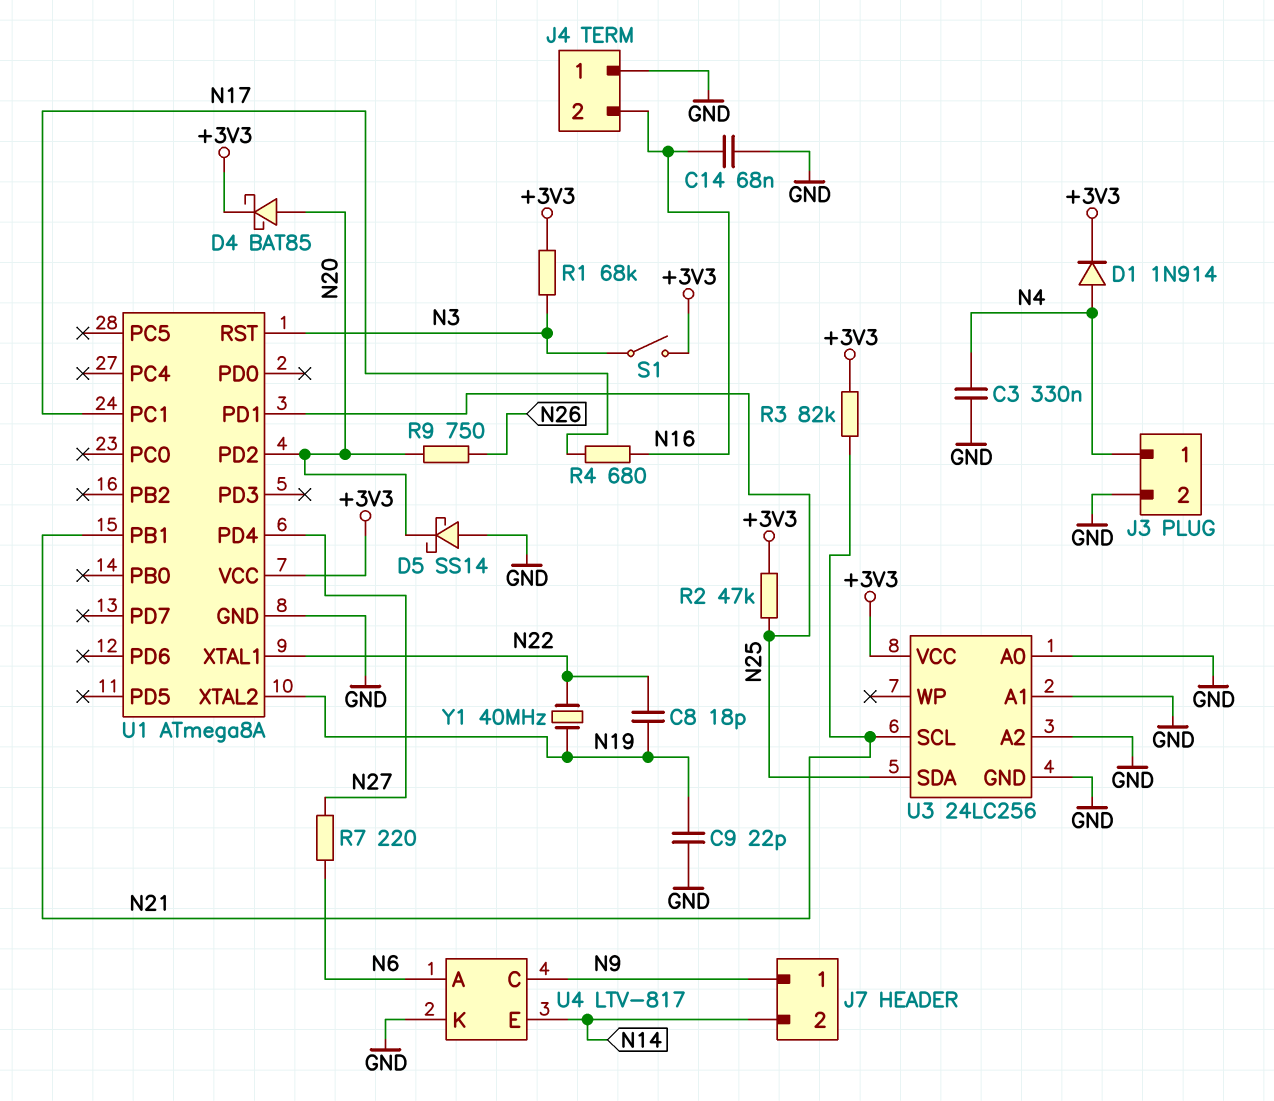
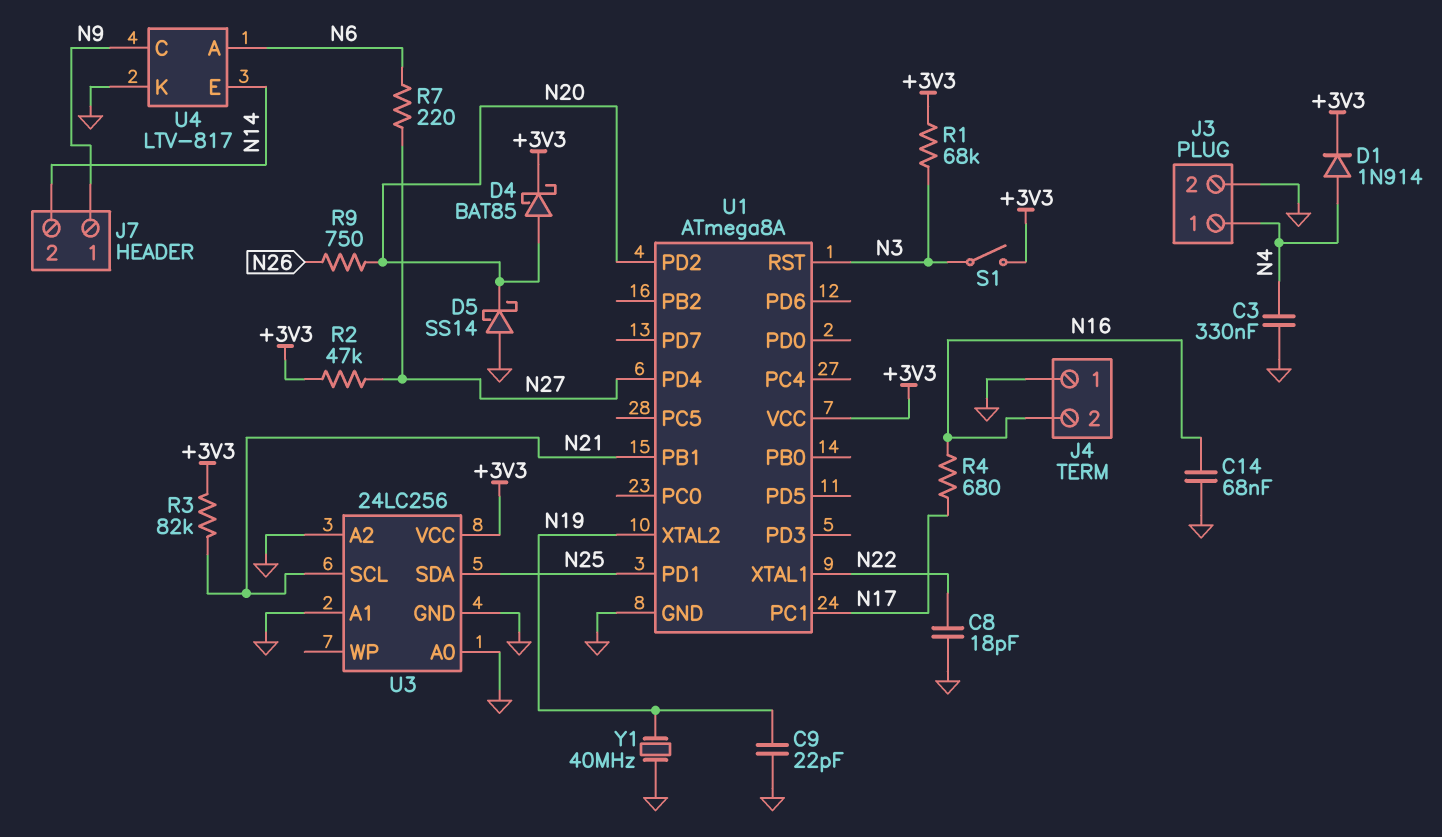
C8: 18pF (N19, N22) -> 18pF (GND, N22)
R2: 47k (+3V3, N25) -> 47k (+3V3, N27)
Y1: 40MHz (N19, N22) -> 40MHz (GND, N19)

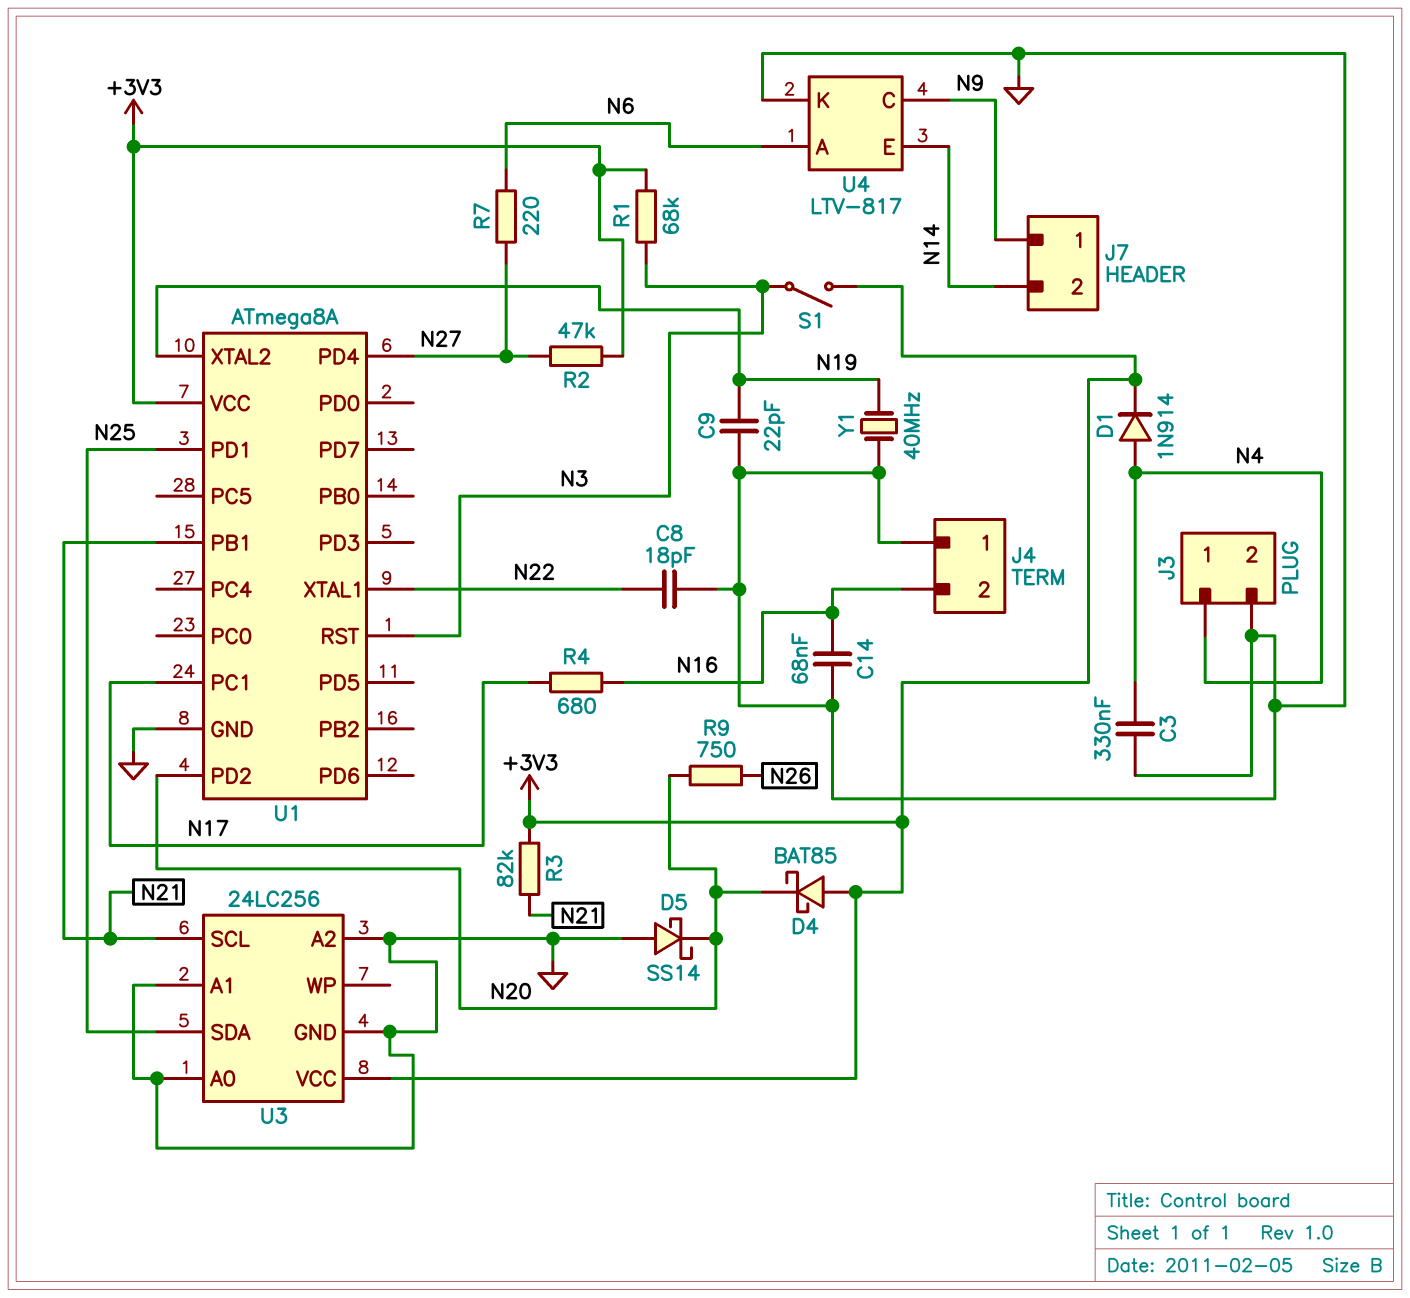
D4: schottky BAT85 (A N20, K +3V3) -> schottky BAT85 (A +3V3, K N20)

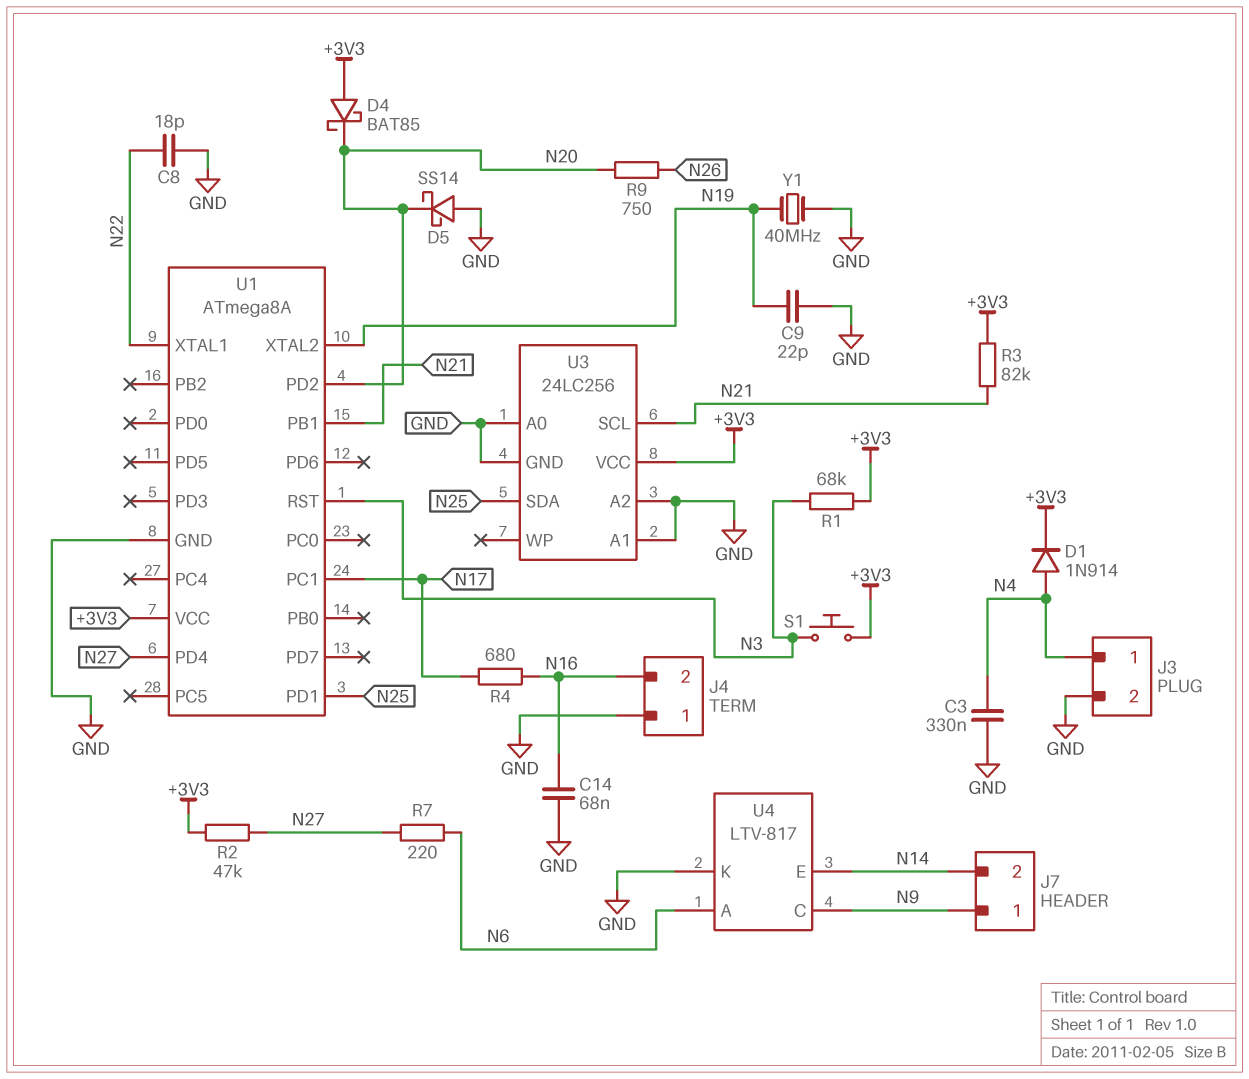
S1: switch (+3V3, N3) -> button (+3V3, N3)

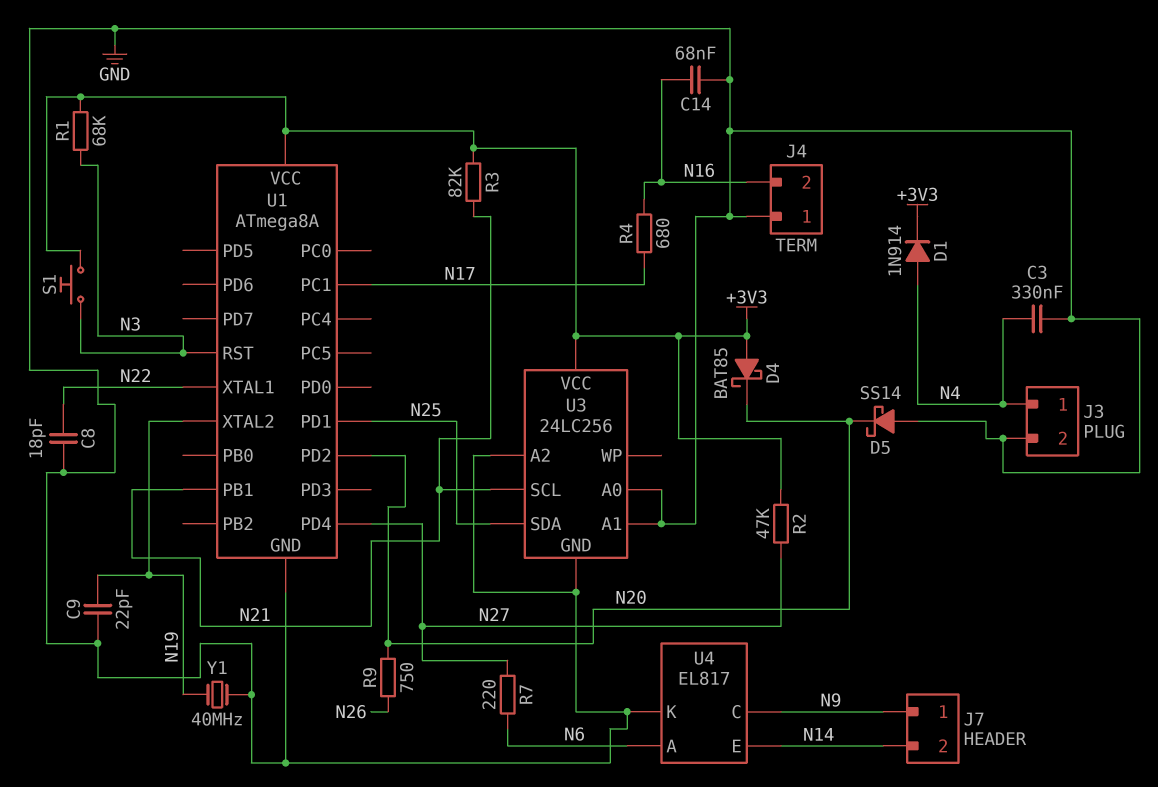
U4: LTV-817 -> EL817

